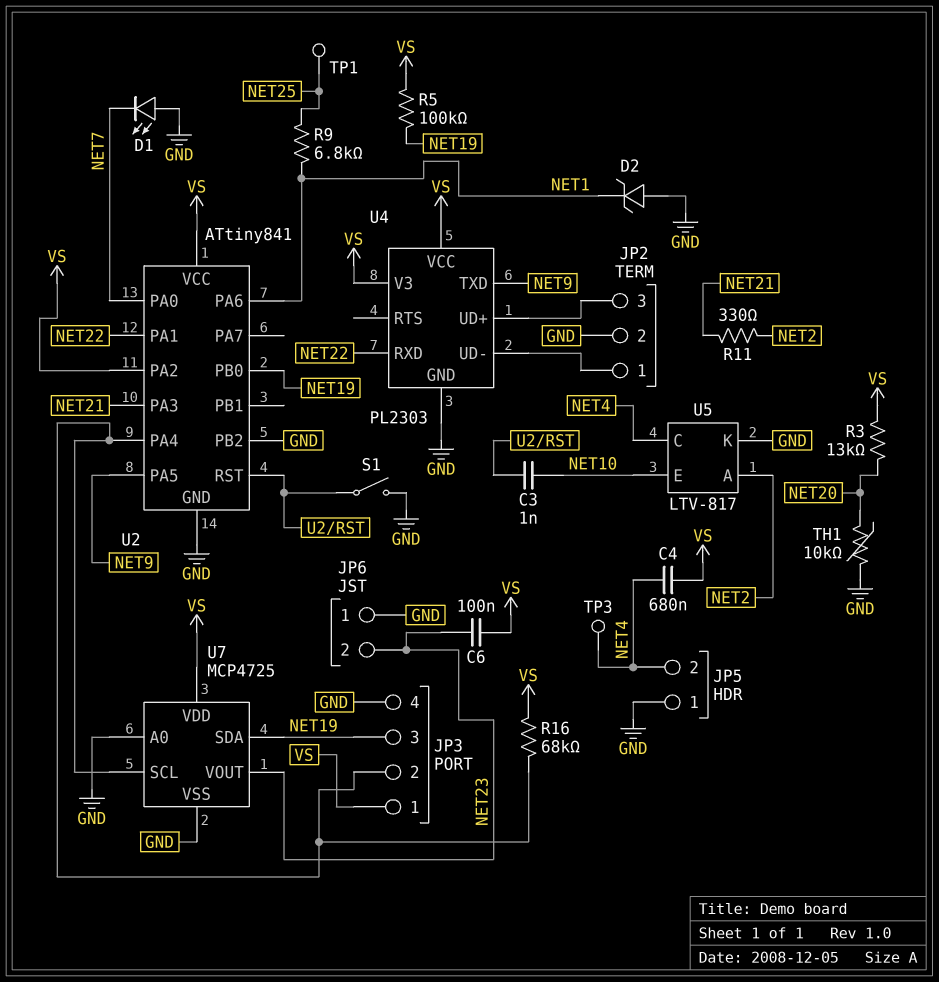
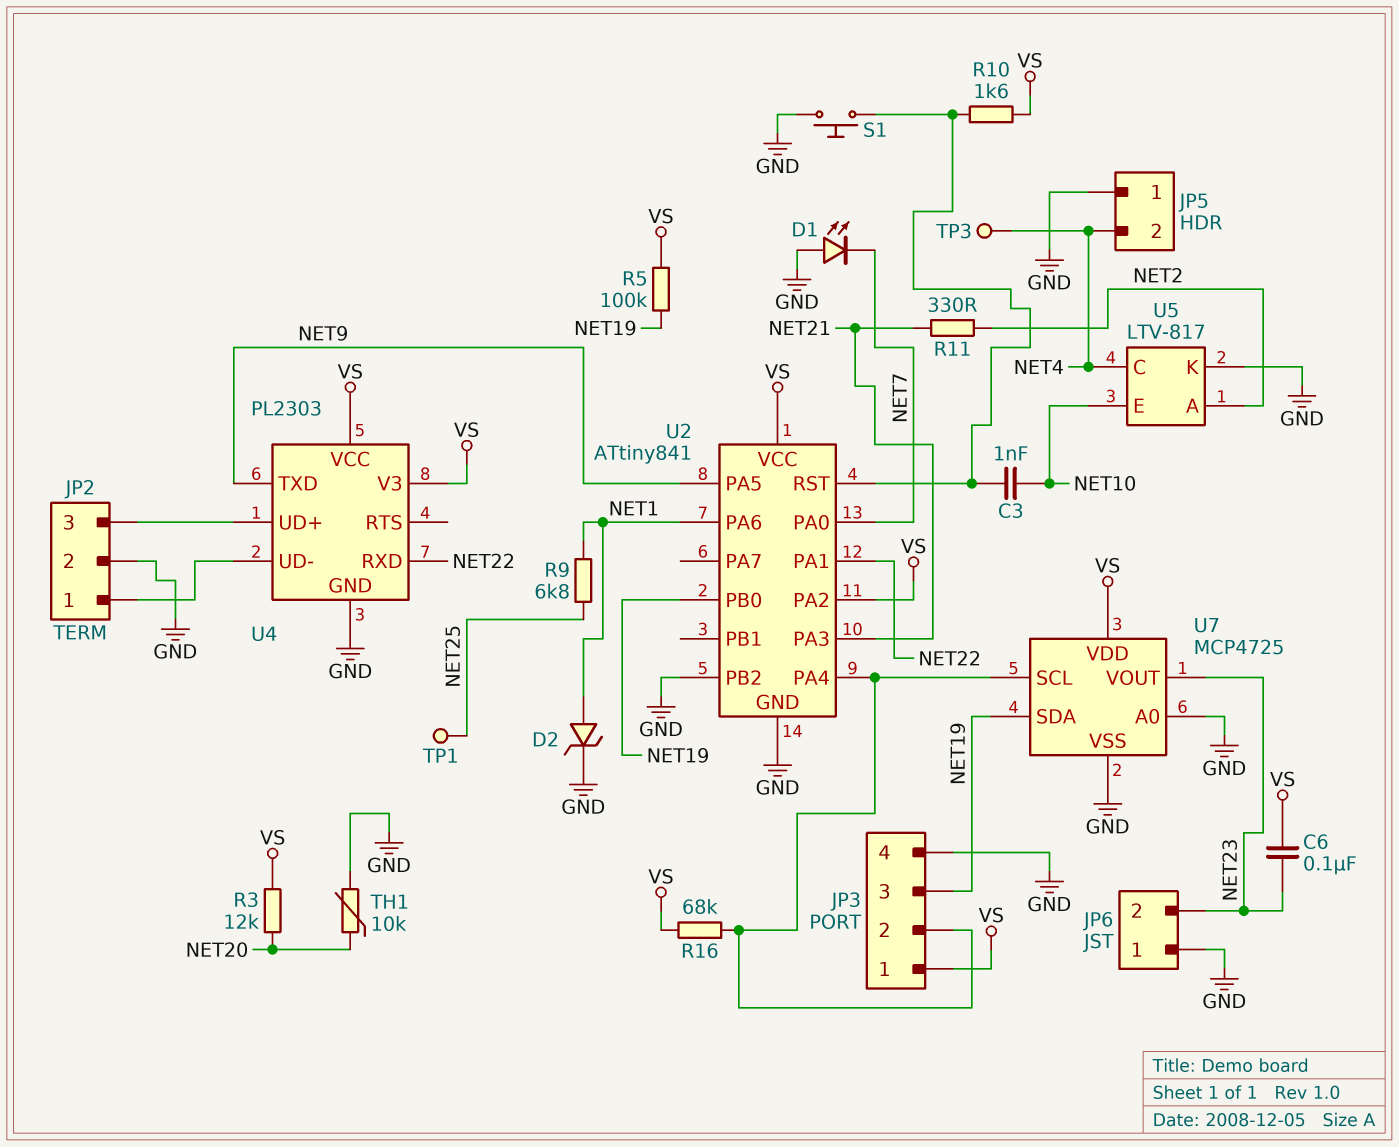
C4: 680nF (NET4, VS) -> none
D2: zener (A GND, K NET1) -> zener (A NET1, K GND)
R3: 13k (NET20, VS) -> 12k (NET20, VS)
R10: none -> 1.6k (U2/RST, VS)
S1: switch (GND, U2/RST) -> button (GND, U2/RST)

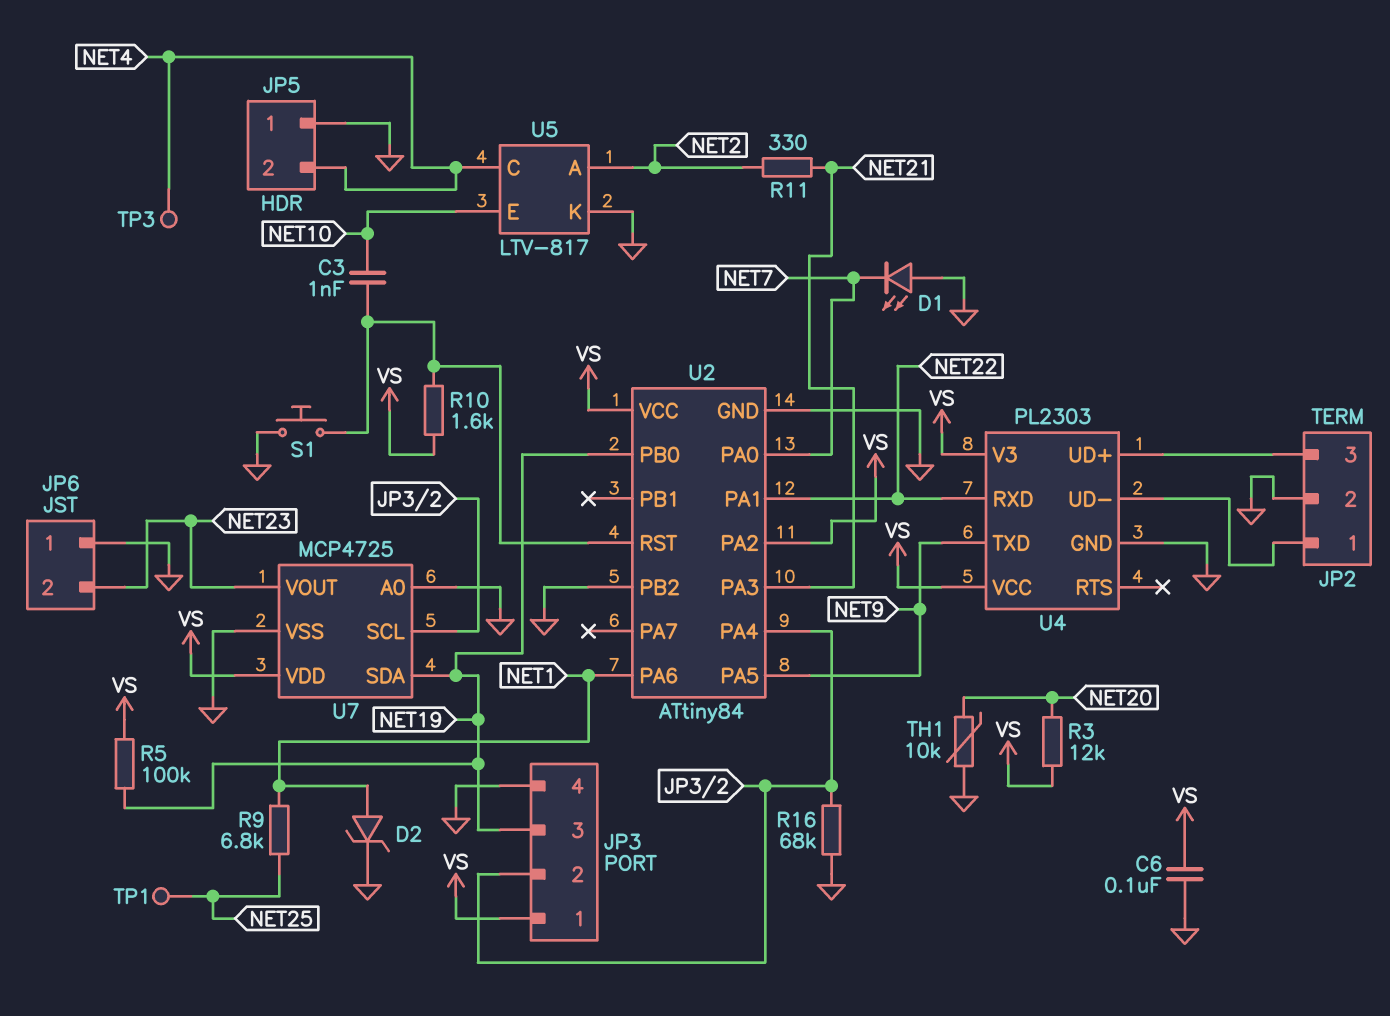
C6: 100nF (NET23, VS) -> 100nF (GND, VS)
R16: 68k (JP3/2, VS) -> 68k (GND, JP3/2)
U2: ATtiny841 -> ATtiny84

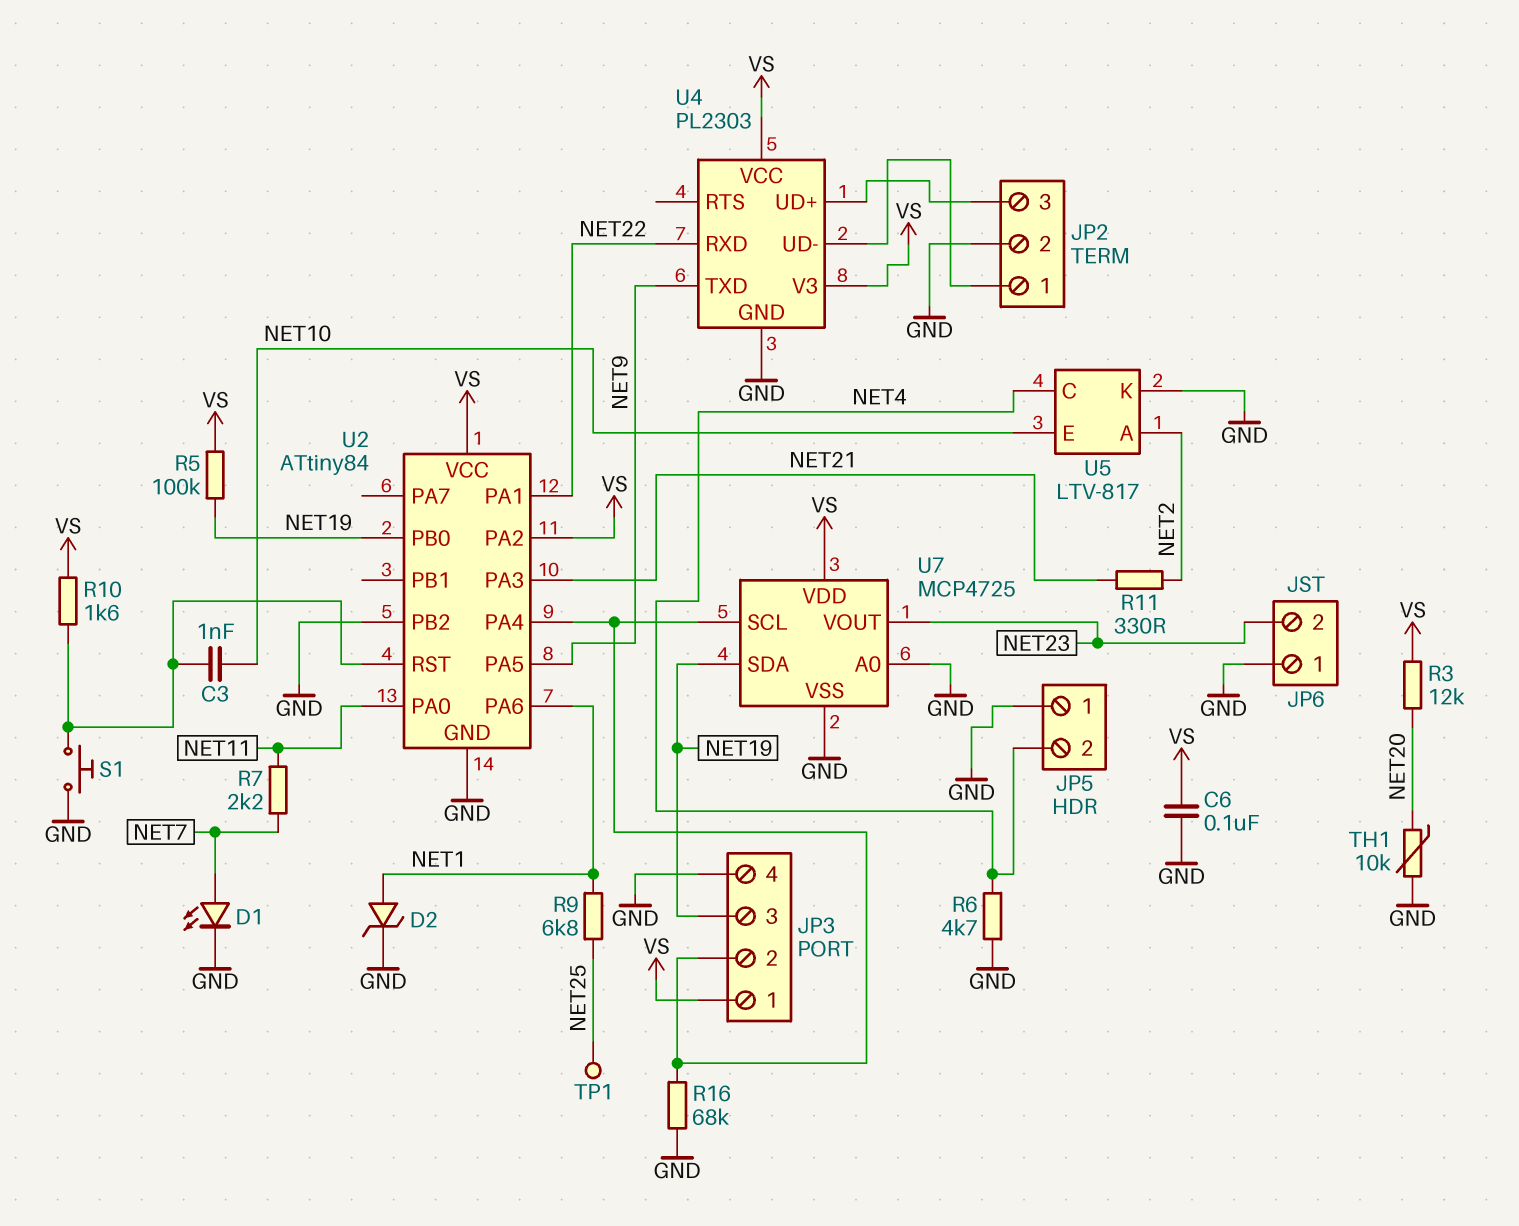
D1: LED (A GND, K NET7) -> LED (A NET7, K GND)
R6: none -> 4.7k (GND, NET4)
R7: none -> 2.2k (NET7, NET11)
TP3: test point (NET4) -> none
U2 pin PA0: NET7 -> NET11

